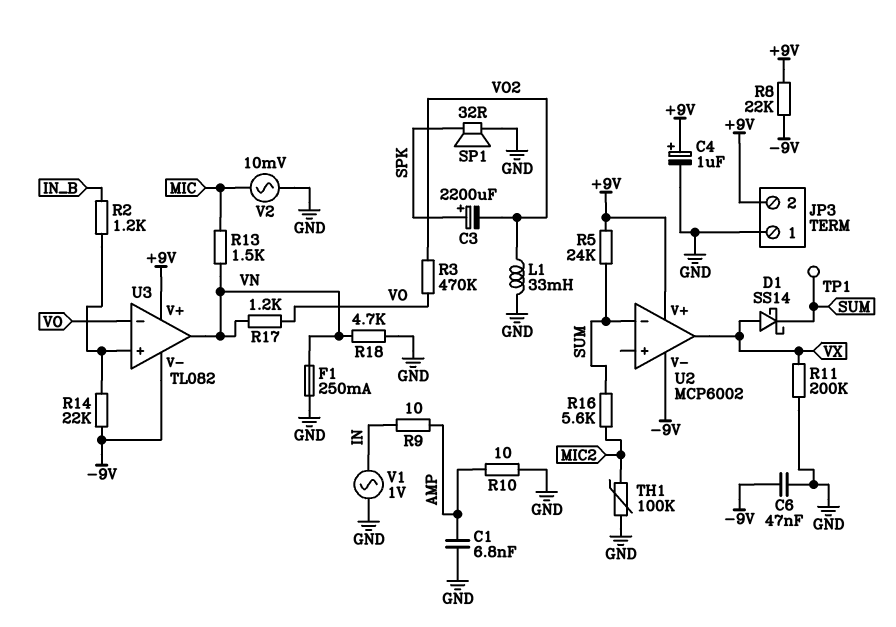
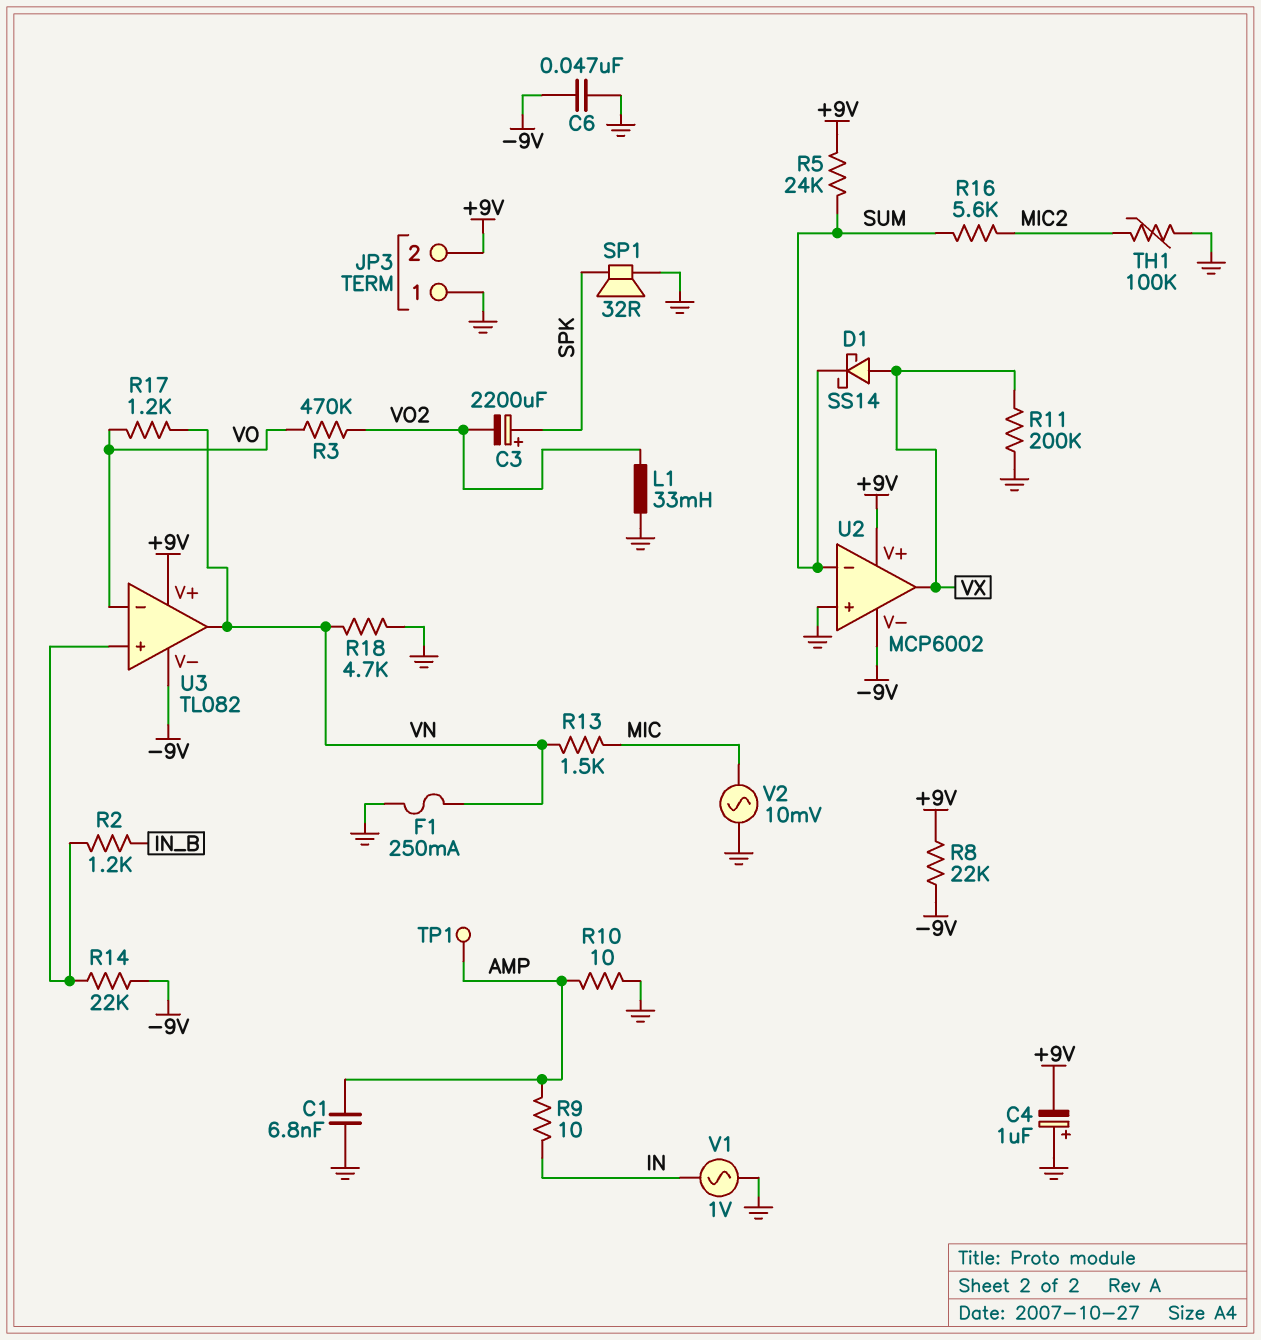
C4: 1uF (plus +9V, minus GND) -> 1uF (plus GND, minus +9V)
TP1: test point (SUM) -> test point (AMP)
U2 pin in+: none -> GND

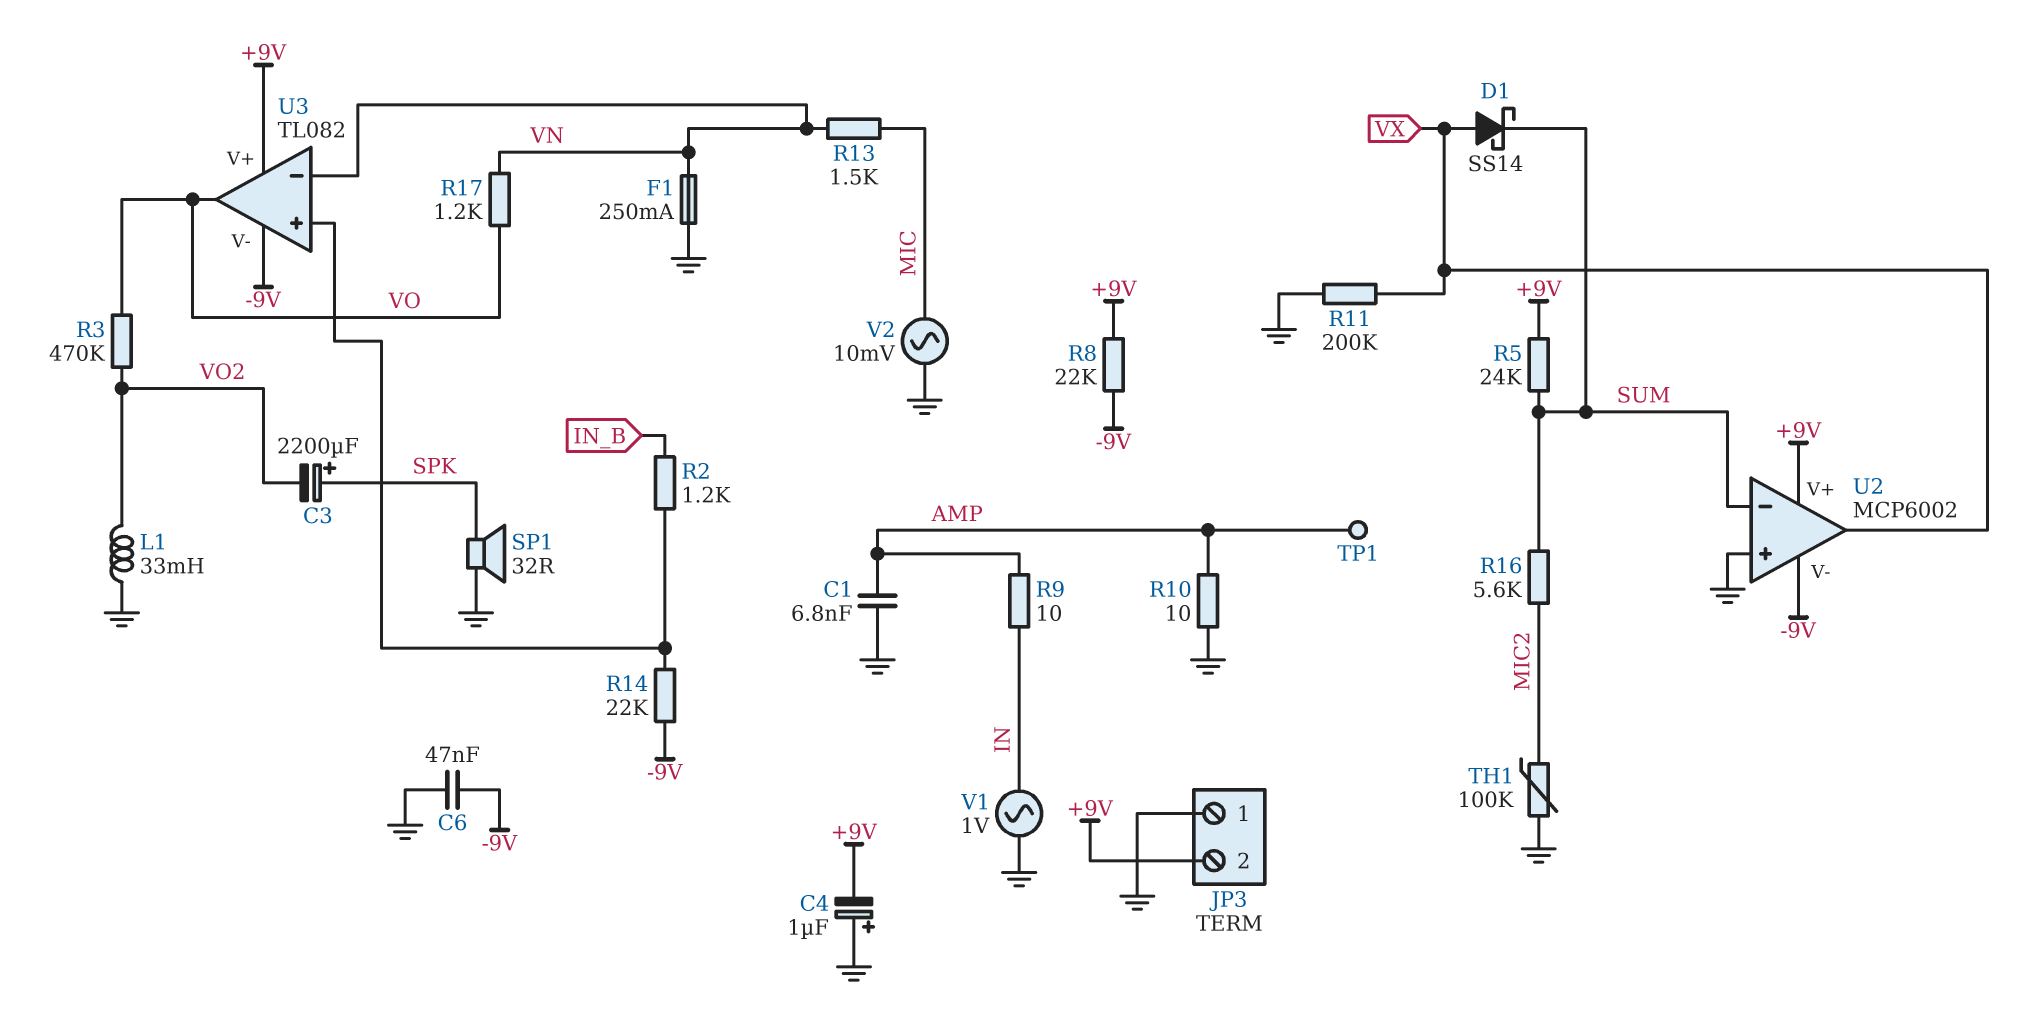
R18: 4.7k (GND, VN) -> none
U3 pin in-: VO -> VN
U3 pin out: VN -> VO

